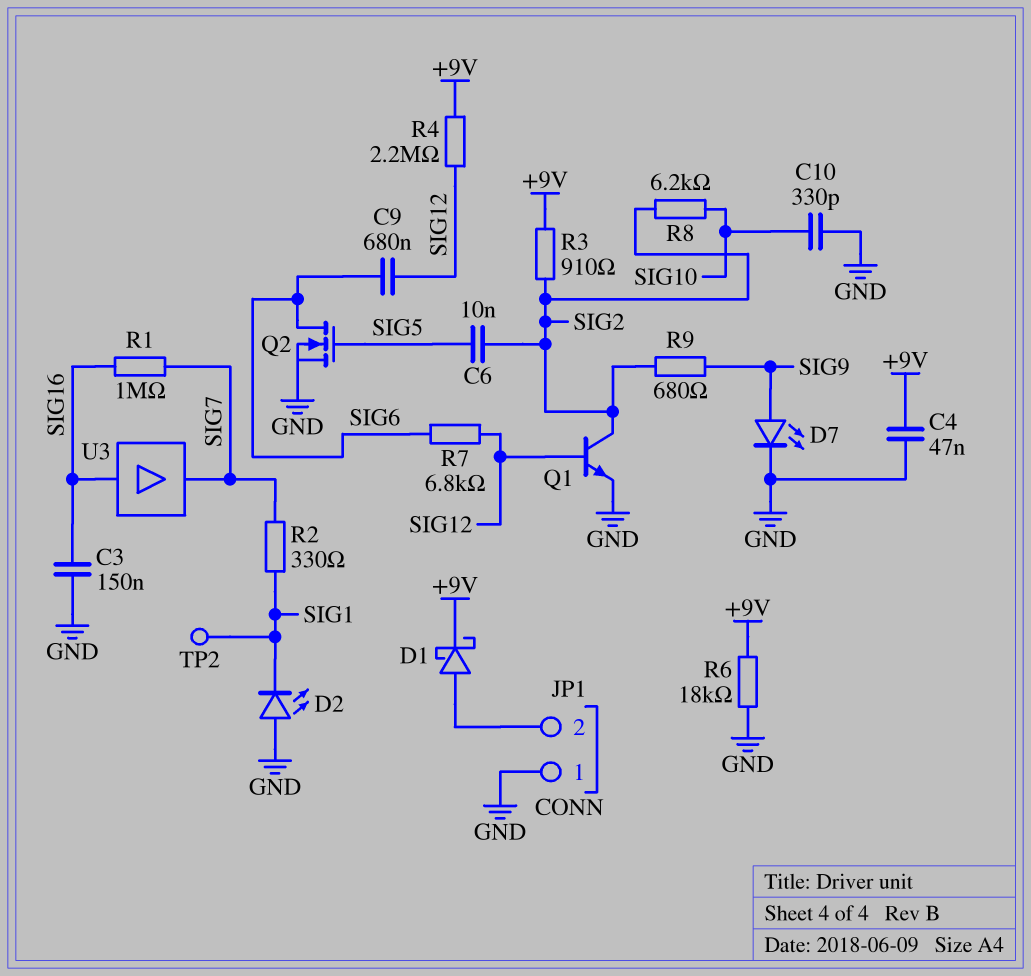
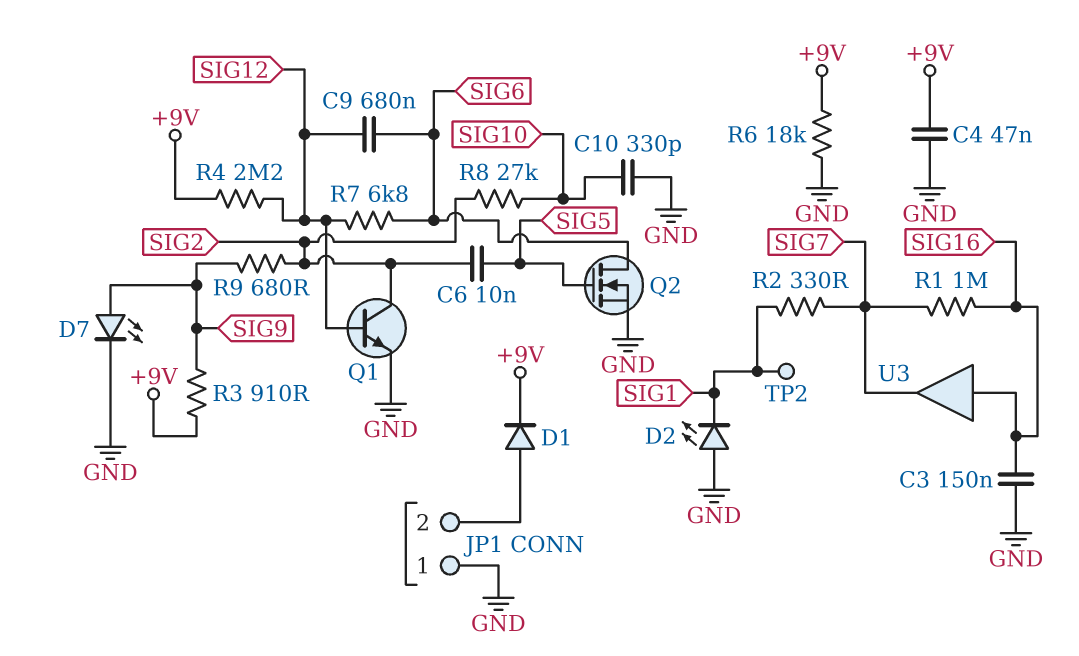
D1: schottky (A JP1/2, K +9V) -> diode (A JP1/2, K +9V)
R3: 910 (+9V, SIG2) -> 910 (+9V, SIG9)
R8: 6.2k (SIG2, SIG10) -> 27k (SIG2, SIG10)

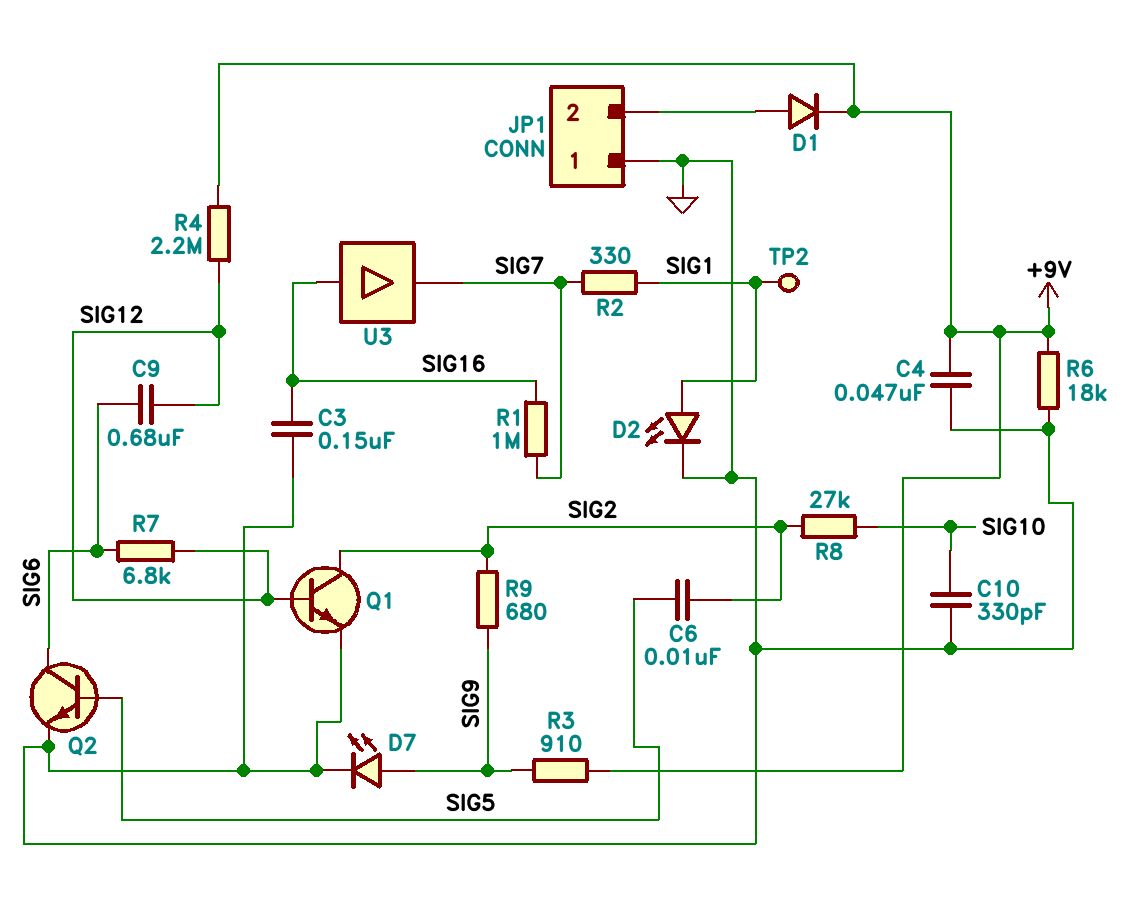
D2: LED (A GND, K SIG1) -> LED (A SIG1, K GND)
Q2: NMOS (G SIG5, D SIG6, S GND) -> NPN (B SIG5, C SIG6, E GND)

